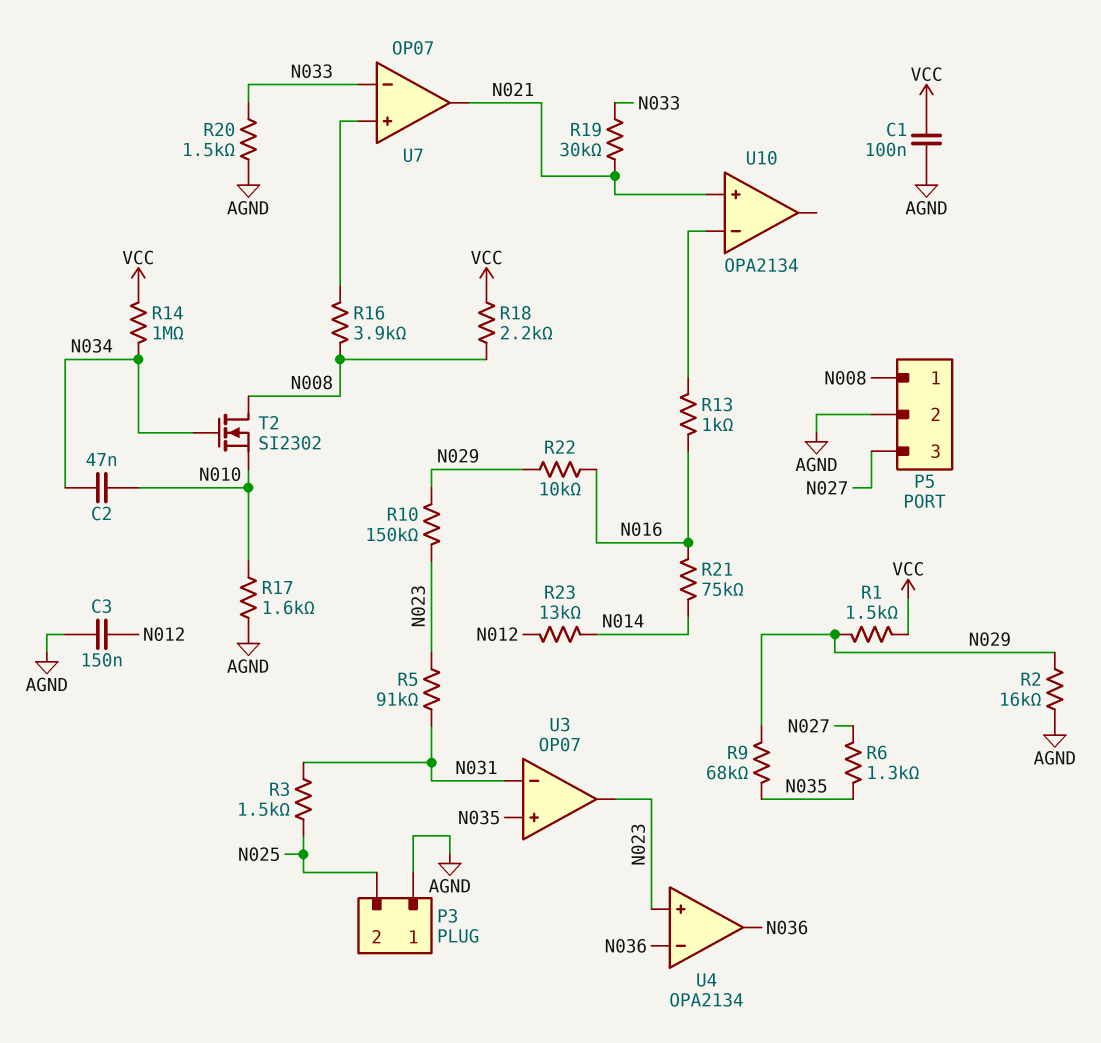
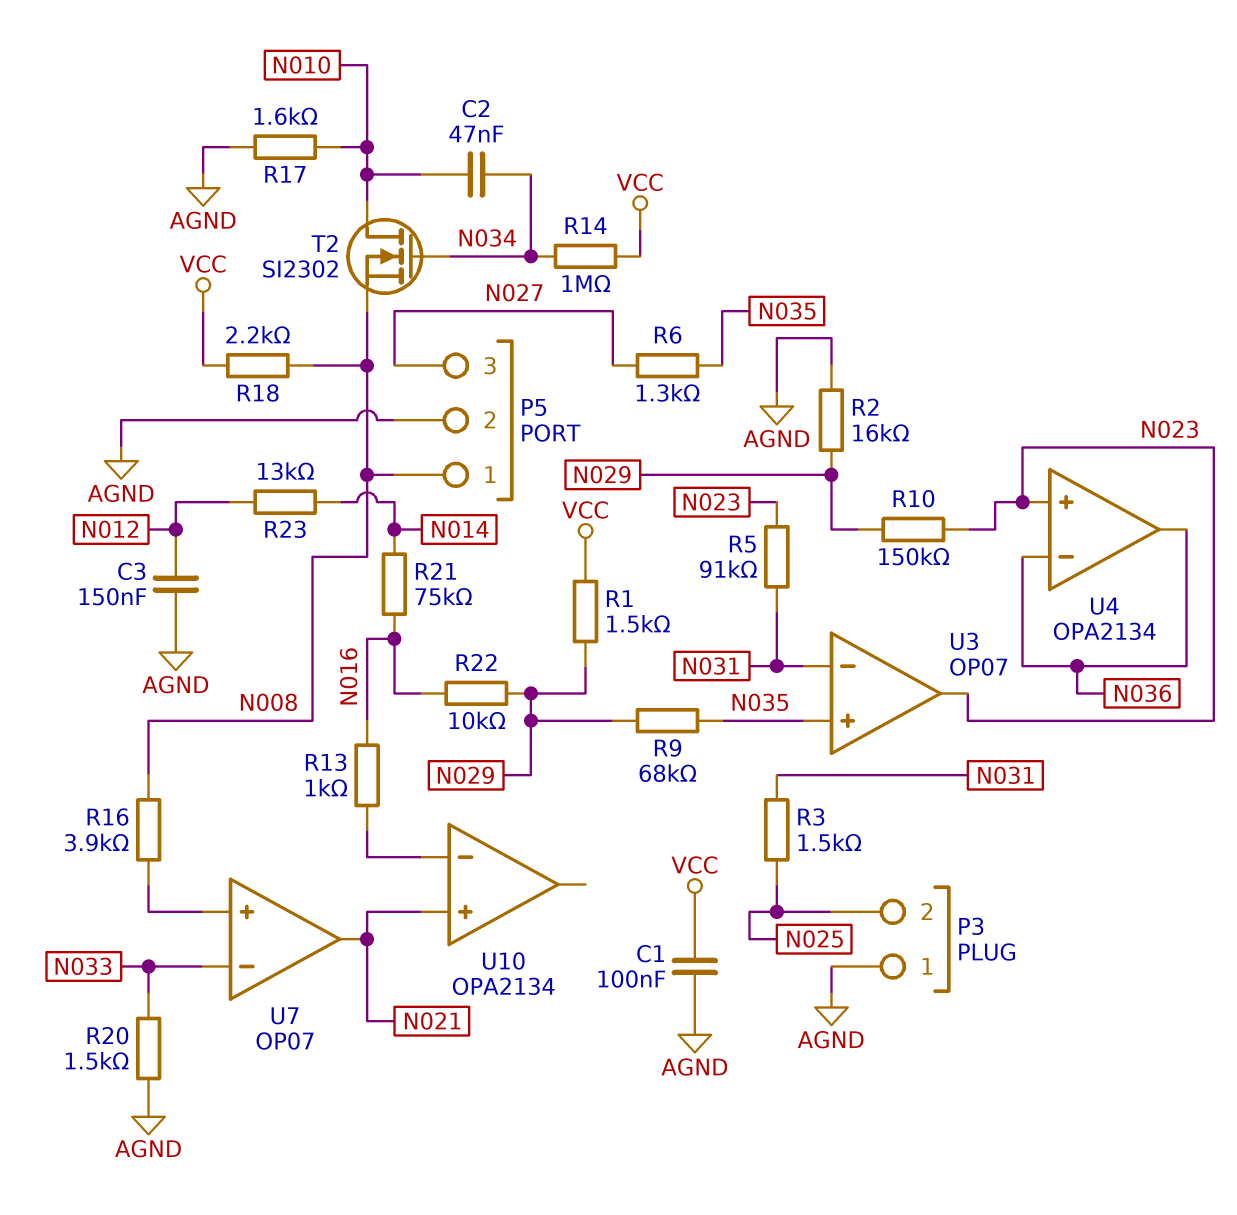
R19: 30k (N021, N033) -> none
T2: NMOS SI2302 (G N034, D N008, S N010) -> NMOS SI2302 (G N034, D N010, S N008)

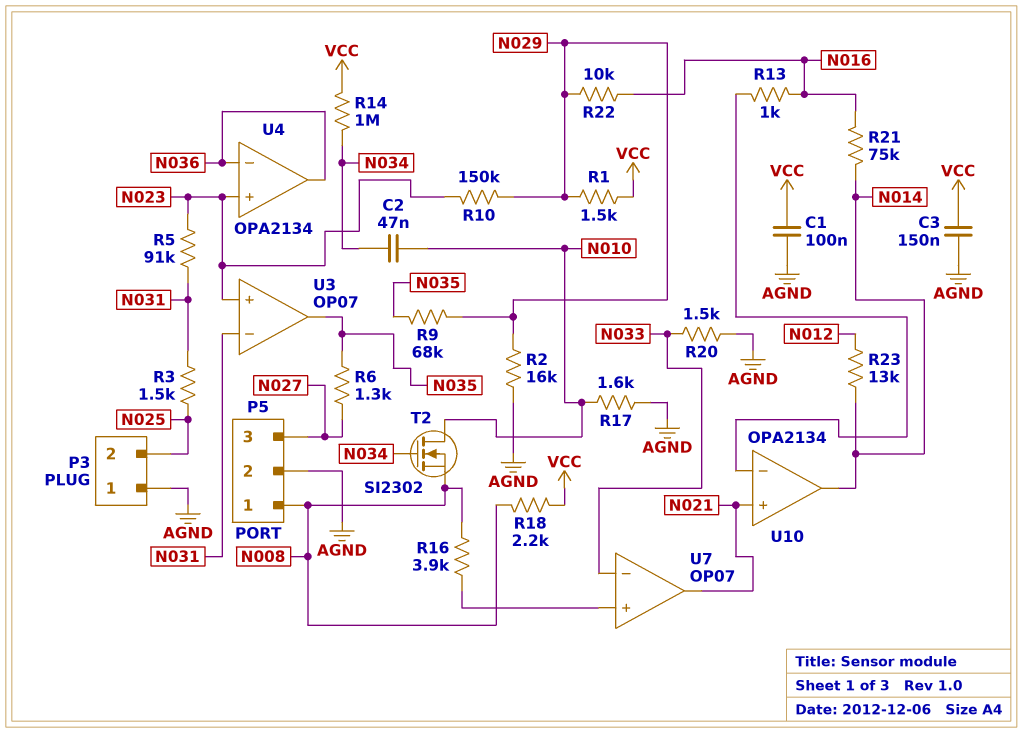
C3: 150nF (AGND, N012) -> 150nF (AGND, VCC)
U3 pin in+: N035 -> N023
U3 pin out: N023 -> N035
U10 pin out: none -> N014

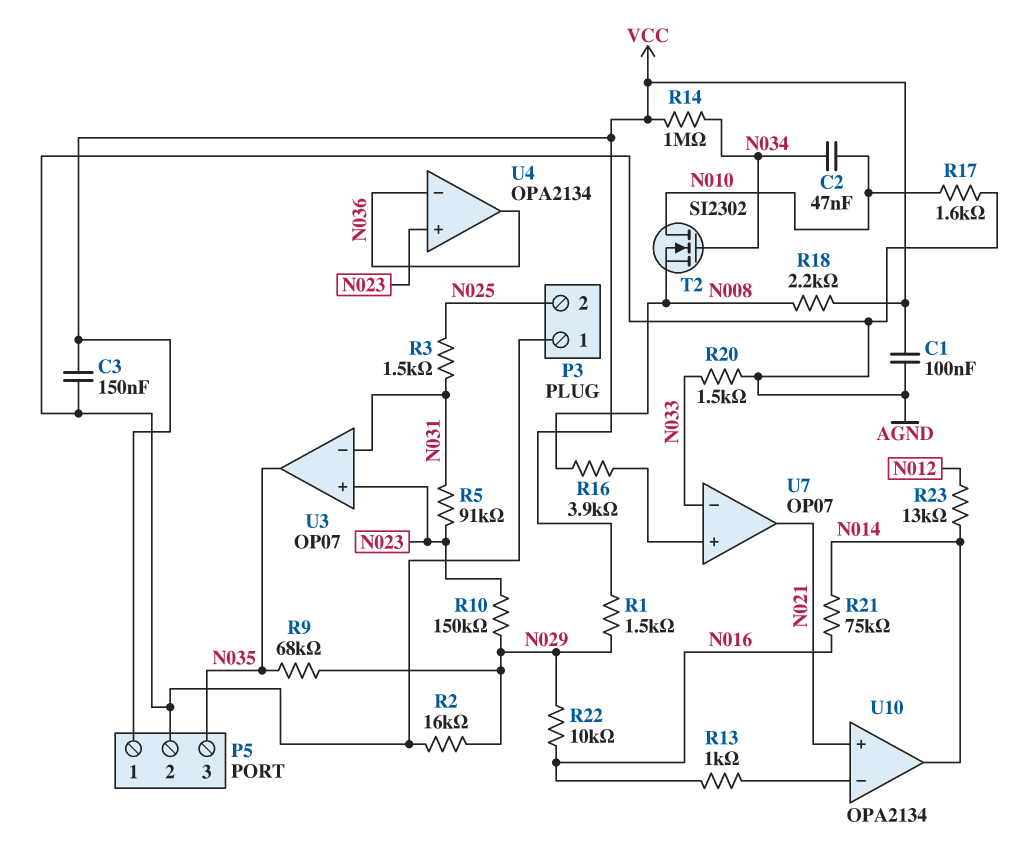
P5 pin 1: N008 -> VCC
P5 pin 3: N027 -> N035
R6: 1.3k (N027, N035) -> none

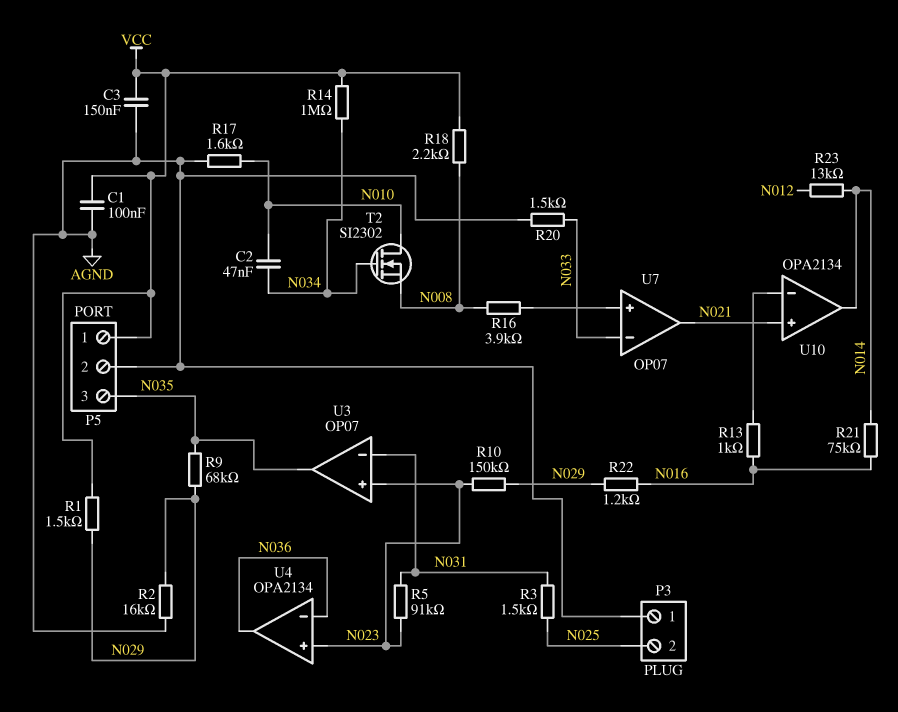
R22: 10k (N016, N029) -> 1.2k (N016, N029)

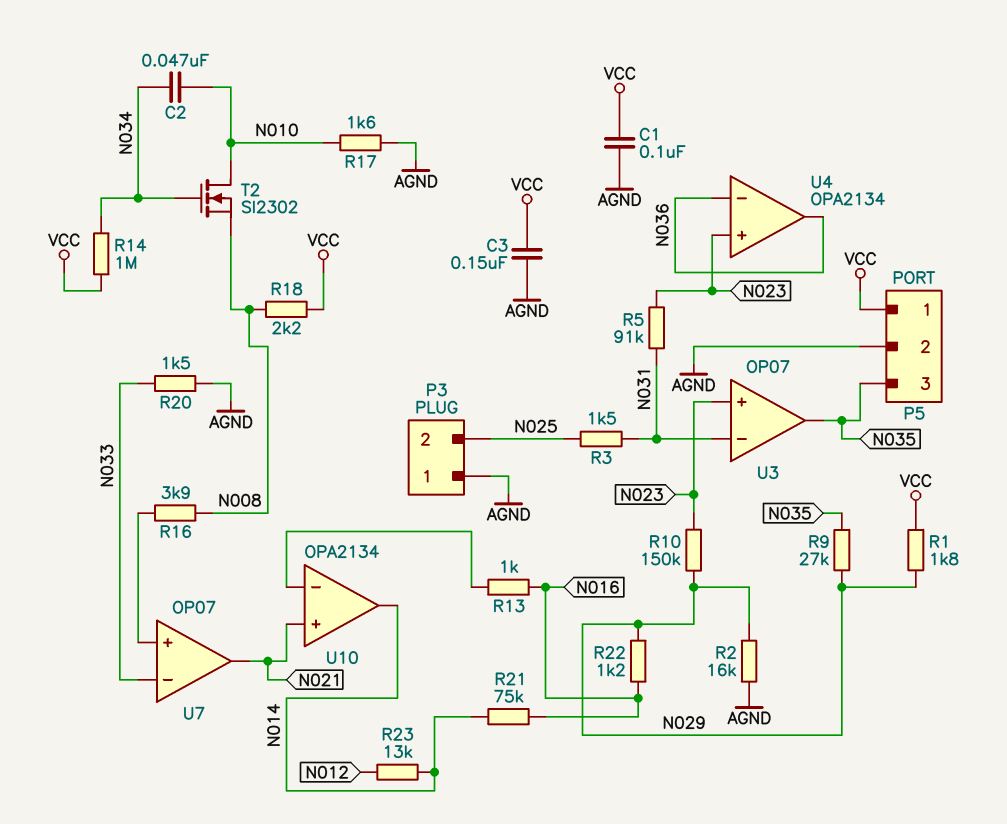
R1: 1.5k (N029, VCC) -> 1.8k (N029, VCC)
R9: 68k (N029, N035) -> 27k (N029, N035)

